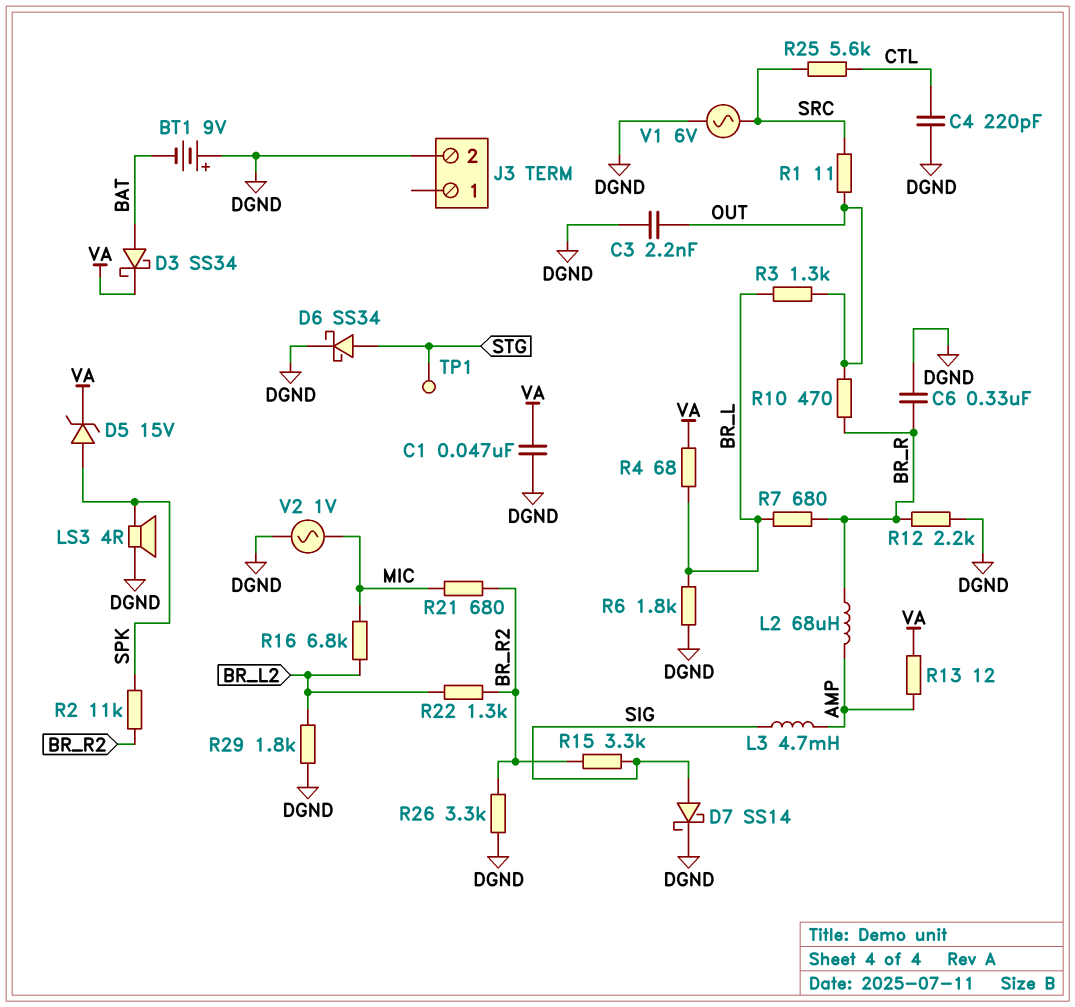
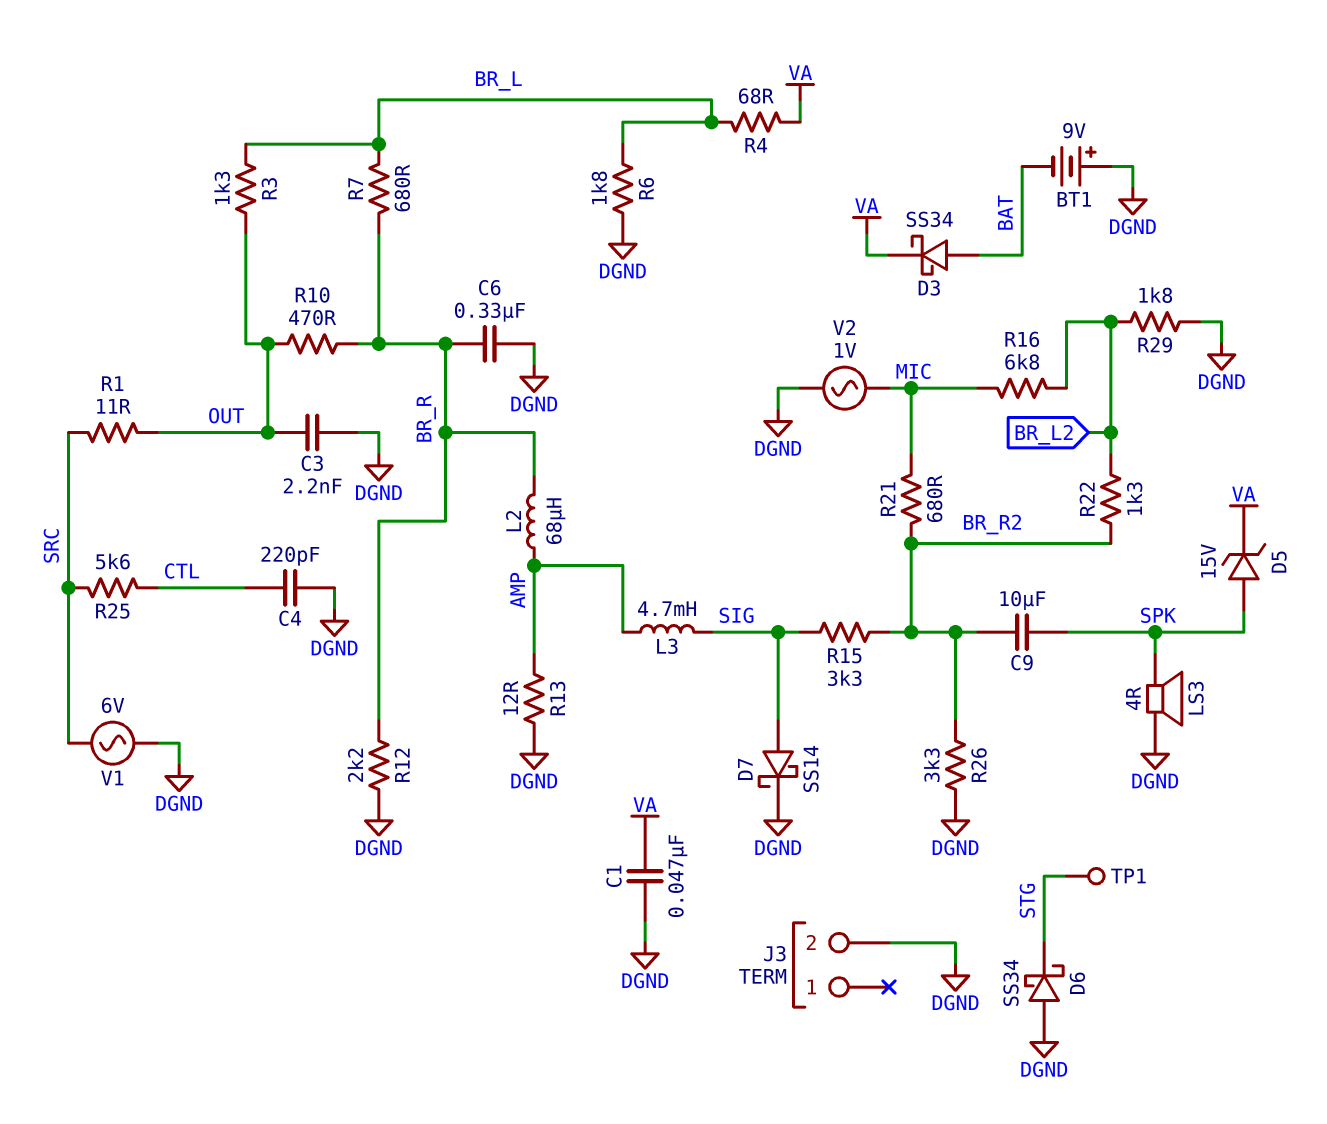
C9: none -> 10uF (BR_R2, SPK)
D6: schottky SS34 (A STG, K DGND) -> schottky SS34 (A DGND, K STG)
R2: 11k (BR_R2, SPK) -> none
R13: 12 (AMP, VA) -> 12 (AMP, DGND)

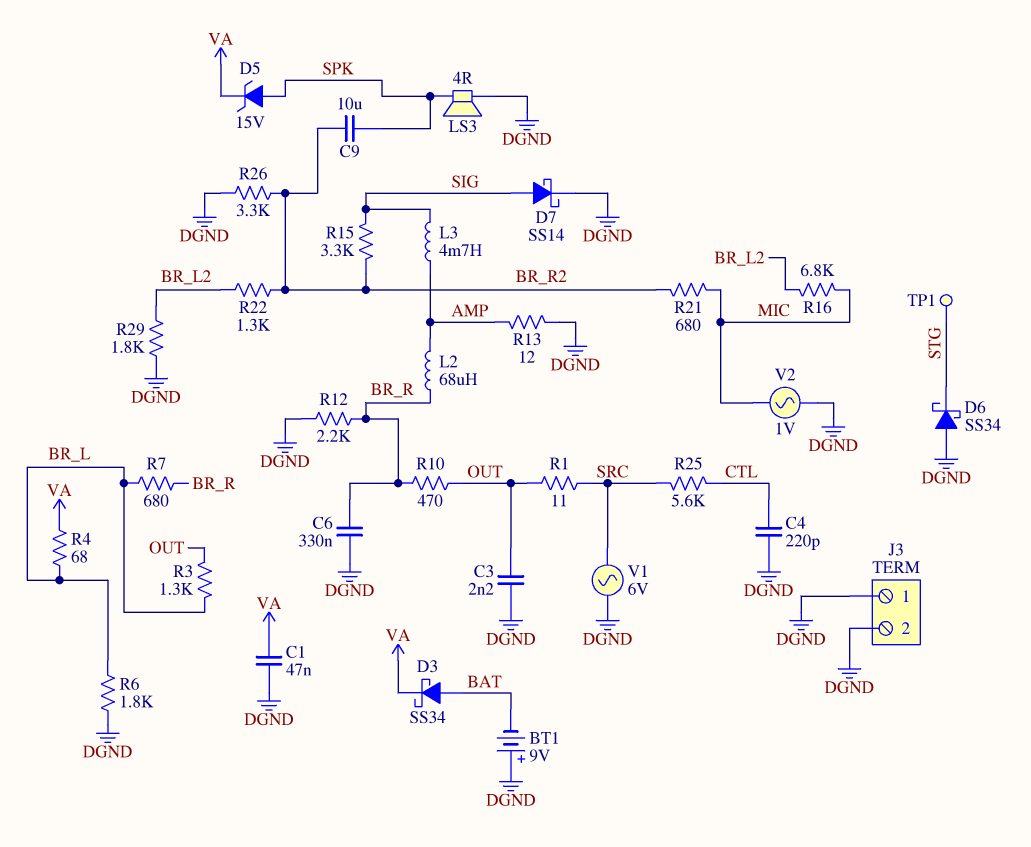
J3 pin 1: none -> DGND

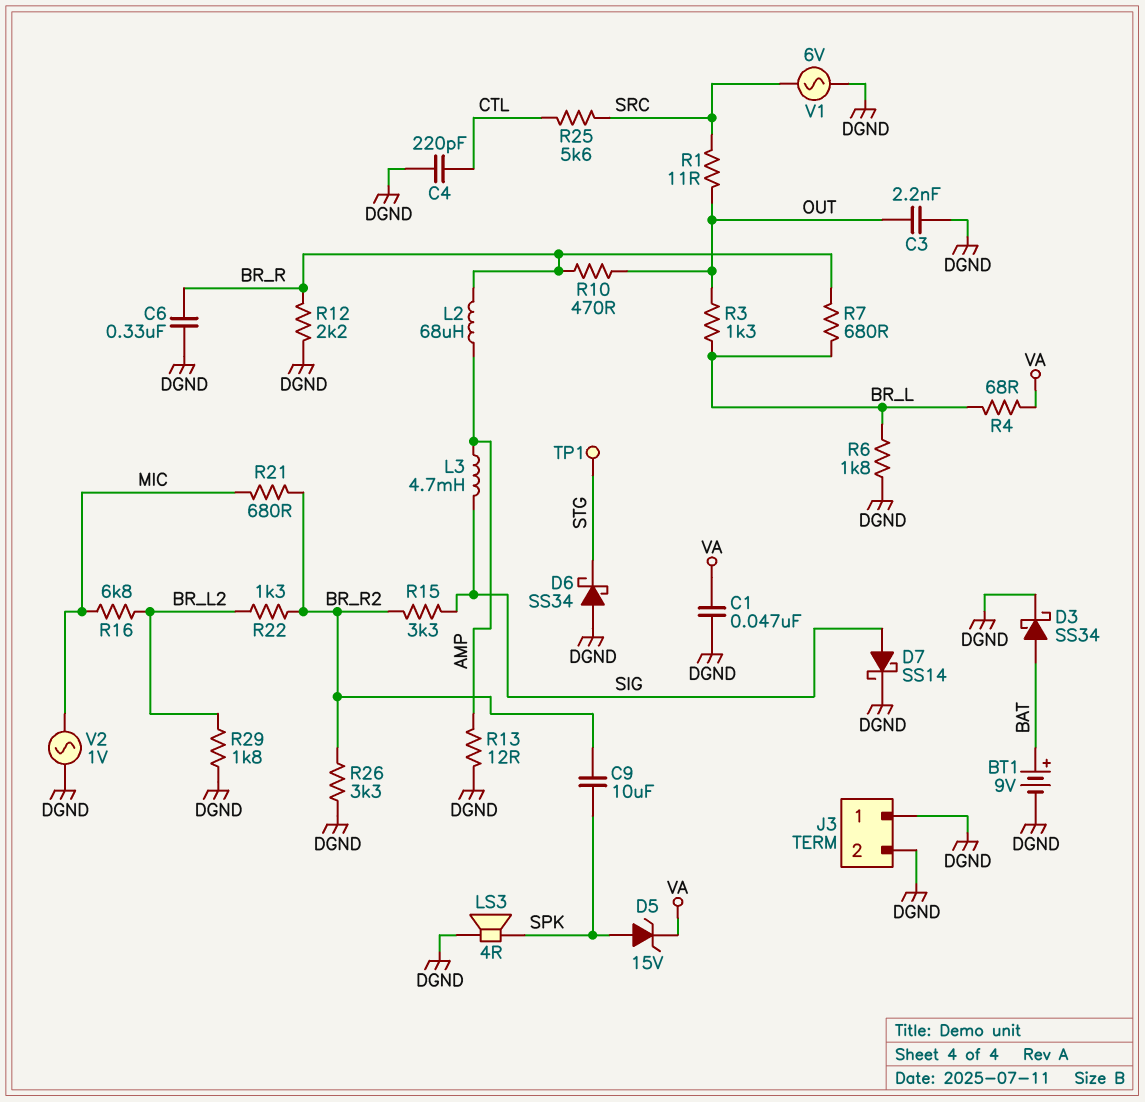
BT1: 9V (plus DGND, minus BAT) -> 9V (plus BAT, minus DGND)
D3: schottky SS34 (A BAT, K VA) -> schottky SS34 (A BAT, K DGND)

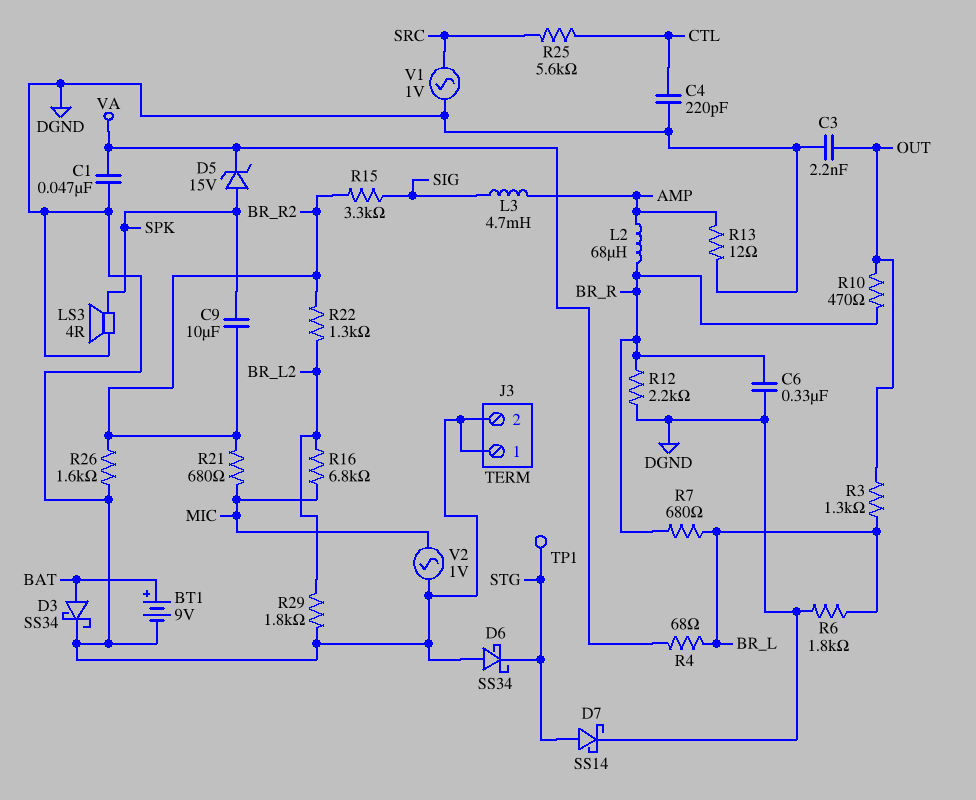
D7: schottky SS14 (A SIG, K DGND) -> schottky SS14 (A STG, K DGND)
R1: 11 (OUT, SRC) -> none
R26: 3.3k (BR_R2, DGND) -> 1.6k (BR_R2, DGND)
V1: AC 6V (DGND, SRC) -> AC 1V (DGND, SRC)

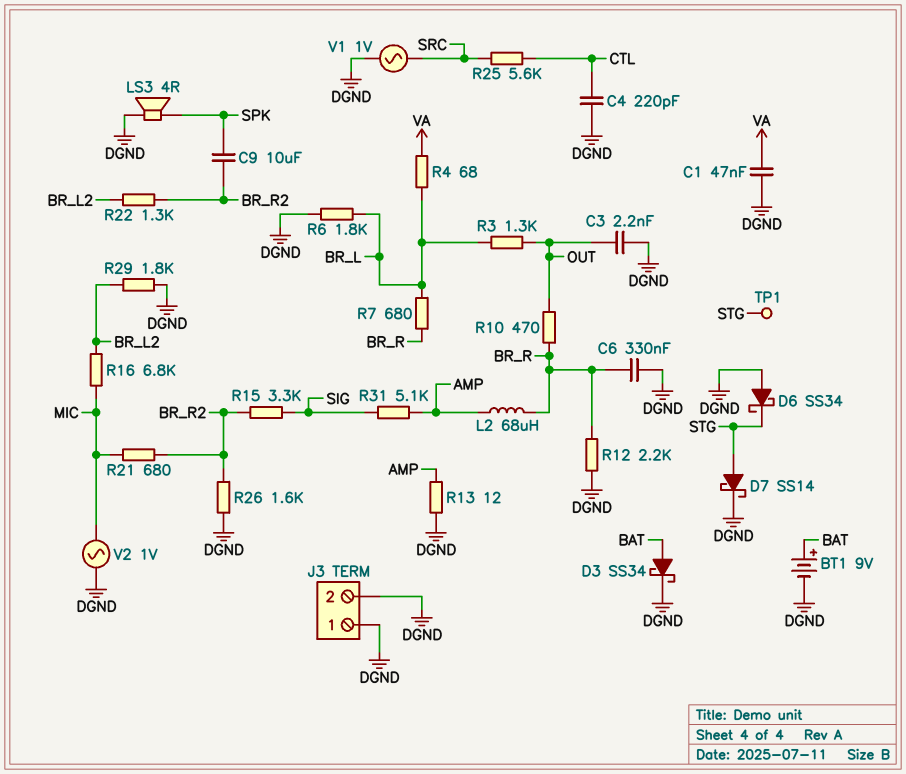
D5: zener 15V (A SPK, K VA) -> none
L3: 4.7mH (AMP, SIG) -> none
R31: none -> 5.1k (AMP, SIG)

